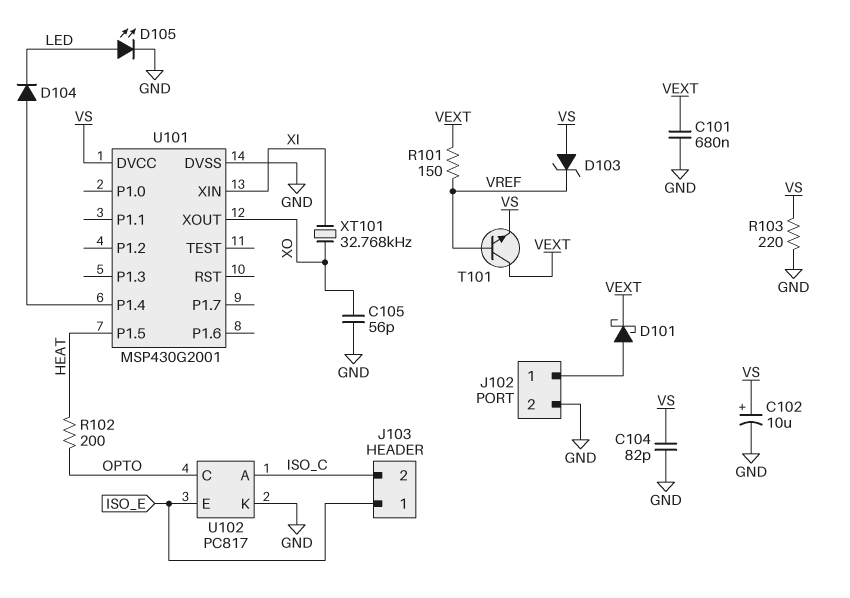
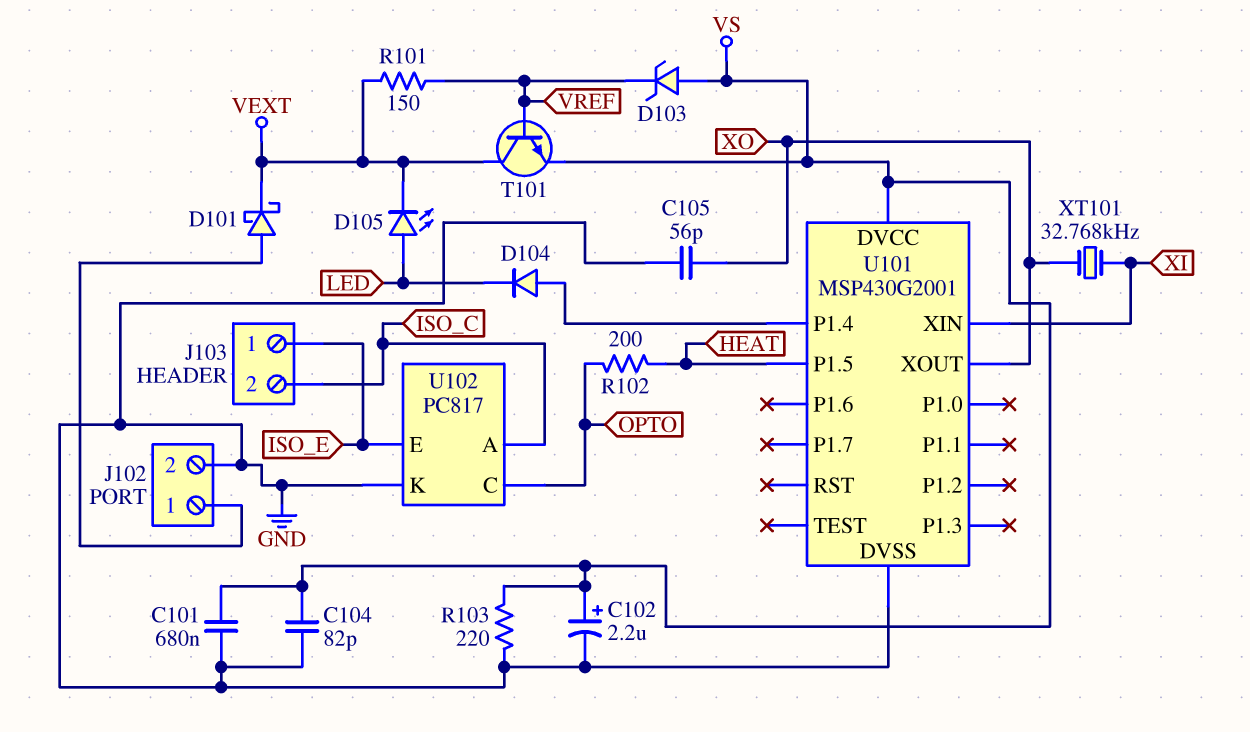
C101: 680nF (GND, VEXT) -> 680nF (GND, VS)
C102: 10uF (plus VS, minus GND) -> 2.2uF (plus VS, minus GND)
D105: LED (A LED, K GND) -> LED (A LED, K VEXT)

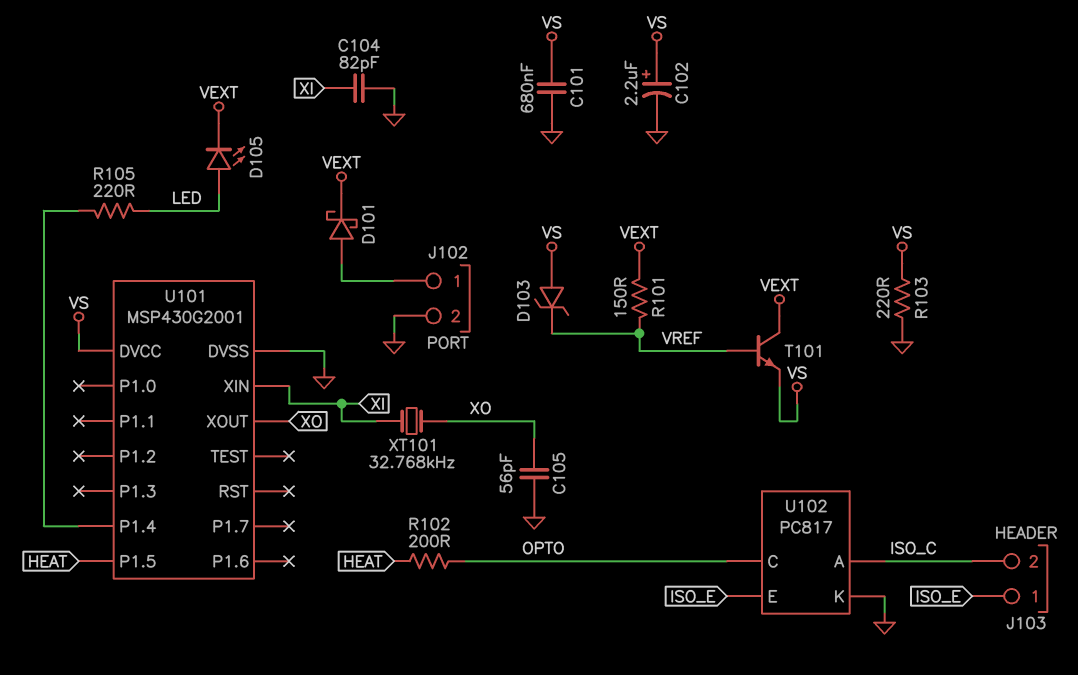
C104: 82pF (GND, VS) -> 82pF (GND, XI)
D104: diode (A U101/P1.4, K LED) -> none
R105: none -> 220 (LED, U101/P1.4)

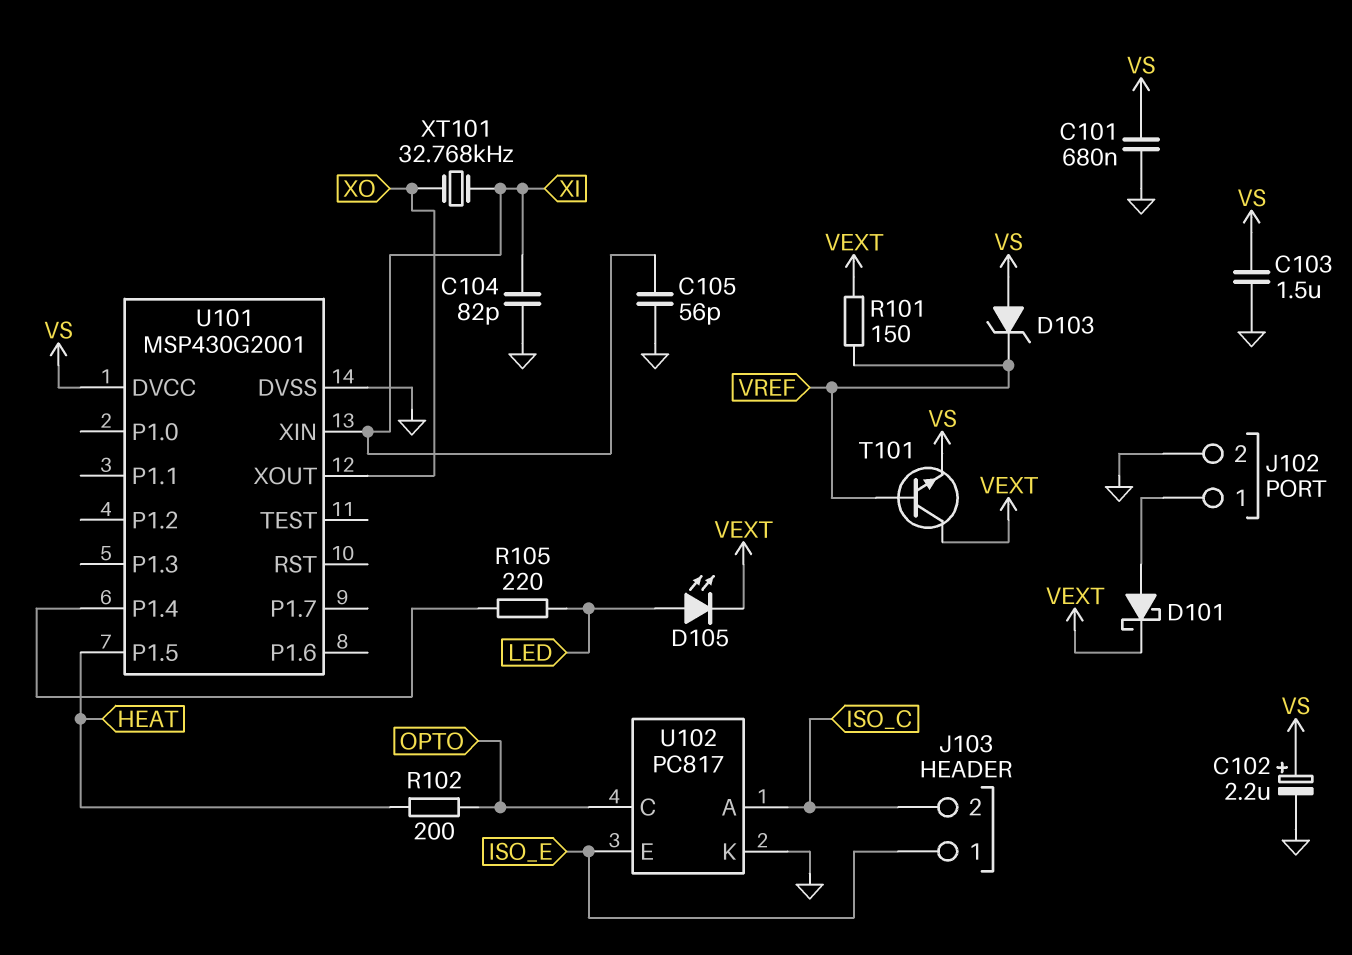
C103: none -> 1.5uF (GND, VS)
C105: 56pF (GND, XO) -> 56pF (GND, XI)
R103: 220 (GND, VS) -> none

